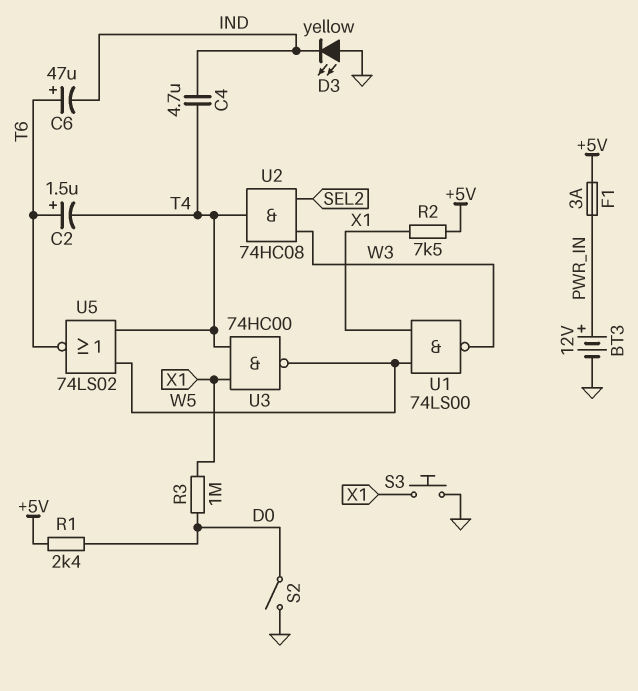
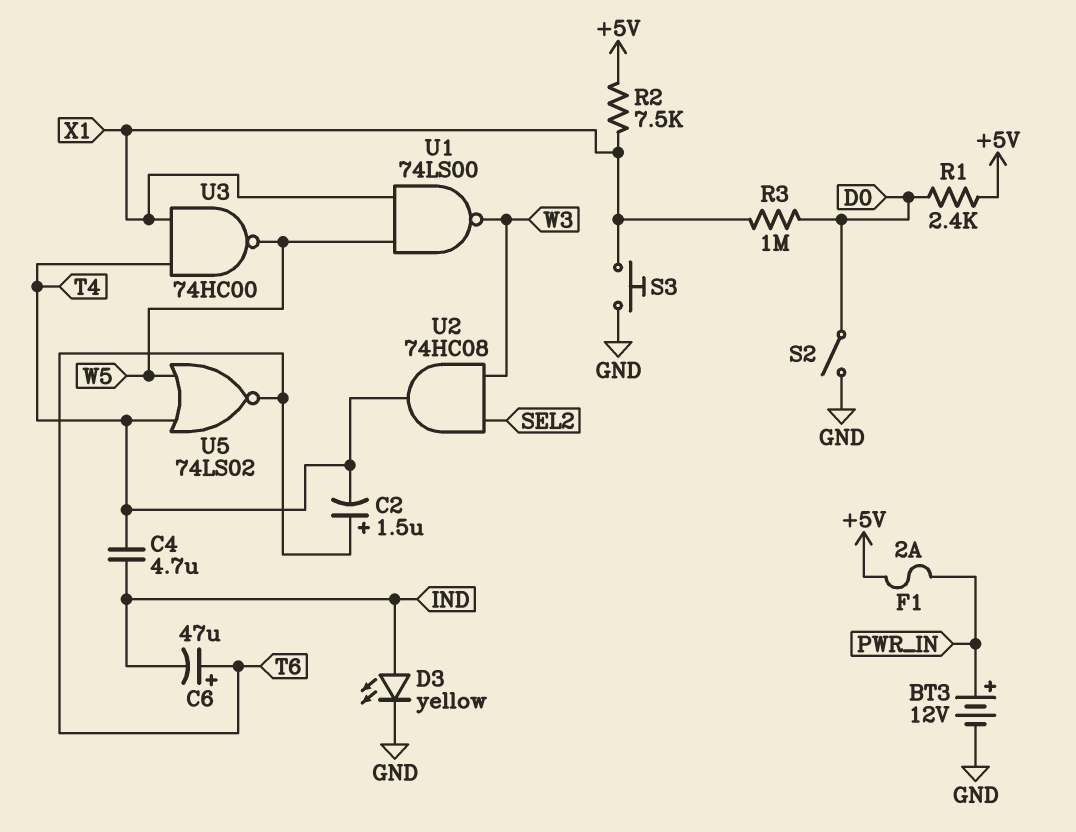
D3: LED yellow (A GND, K IND) -> LED yellow (A IND, K GND)
F1: 3A (+5V, PWR_IN) -> 2A (+5V, PWR_IN)

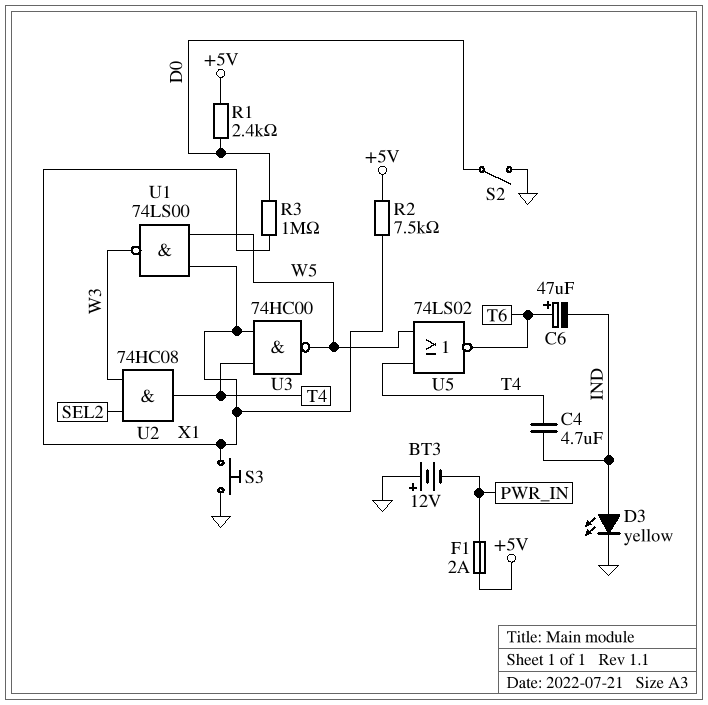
BT3: 12V (plus PWR_IN, minus GND) -> 12V (plus GND, minus PWR_IN)
C2: 1.5uF (plus T6, minus T4) -> none

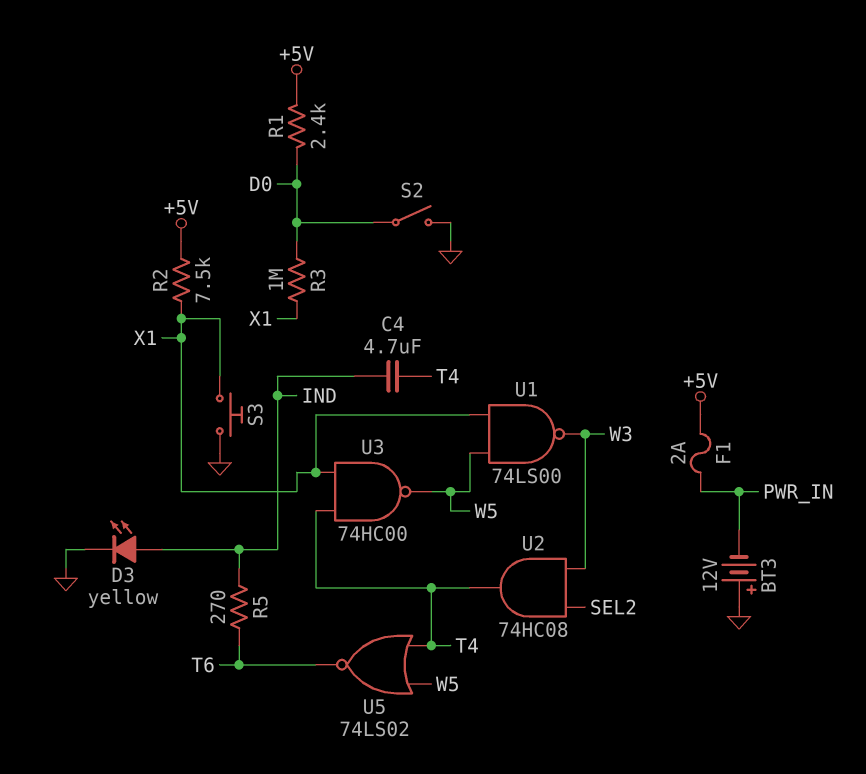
C6: 47uF (plus T6, minus IND) -> none
R5: none -> 270 (IND, T6)

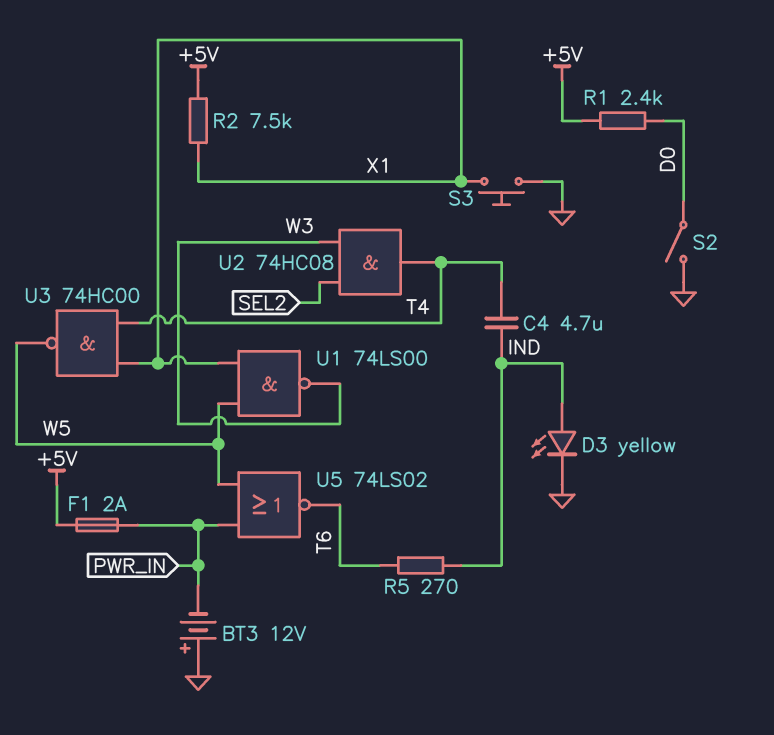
R3: 1M (D0, X1) -> none
U5: NOR 74LS02 (in T4, in W5, out T6) -> NOR 74LS02 (in PWR_IN, in W5, out T6)

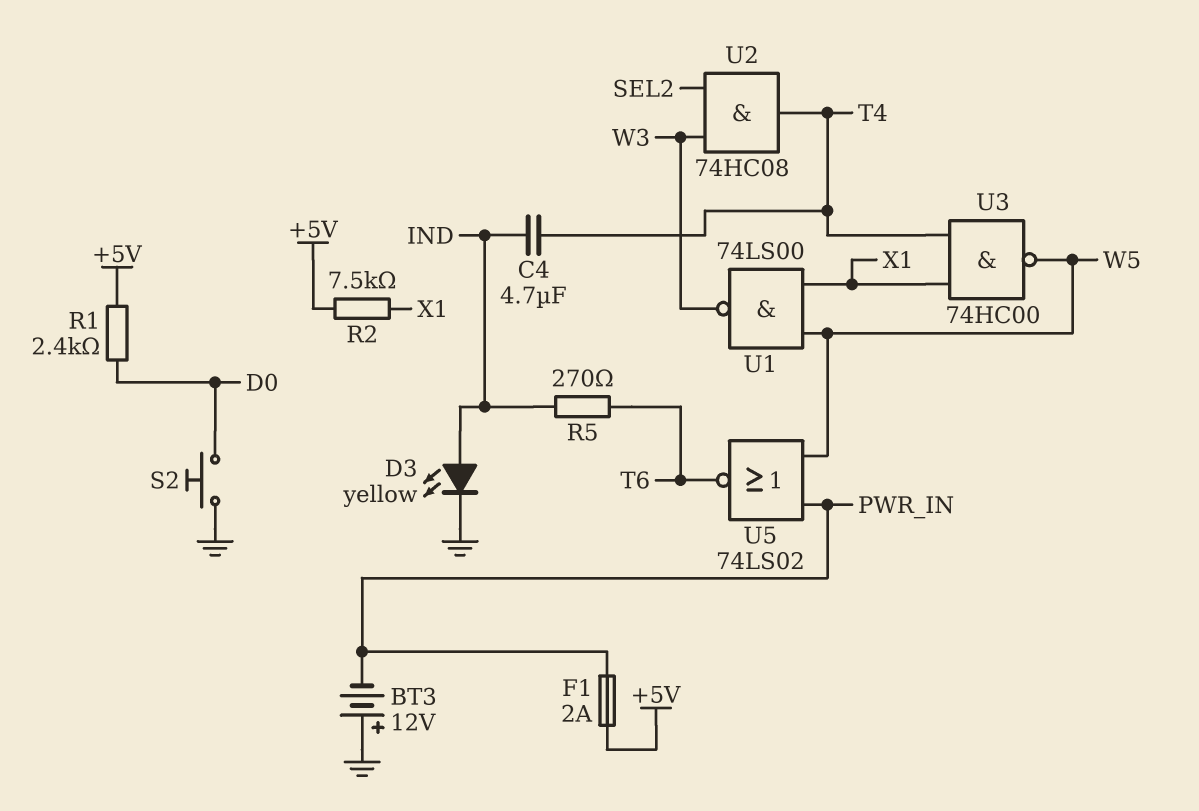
S2: switch (D0, GND) -> button (D0, GND)
S3: button (GND, X1) -> none

